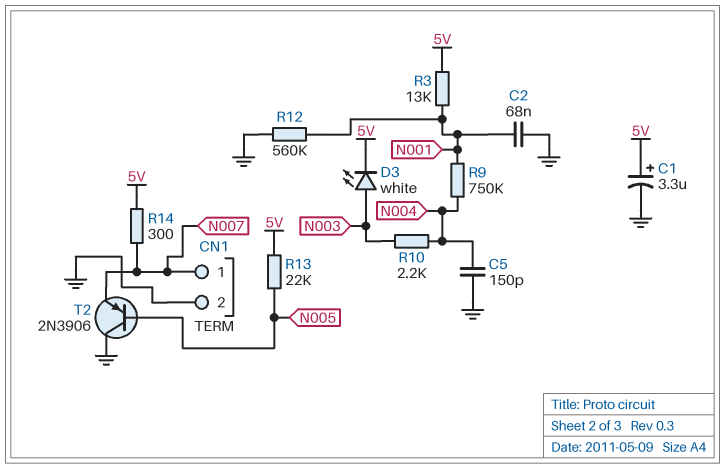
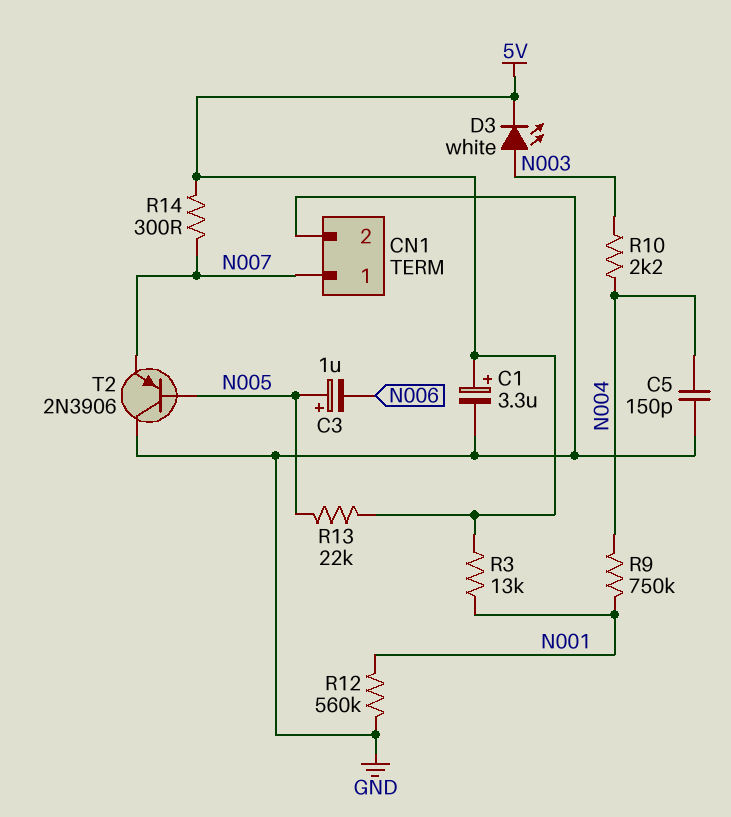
C2: 68nF (GND, N001) -> none
C3: none -> 1uF (plus N005, minus N006)

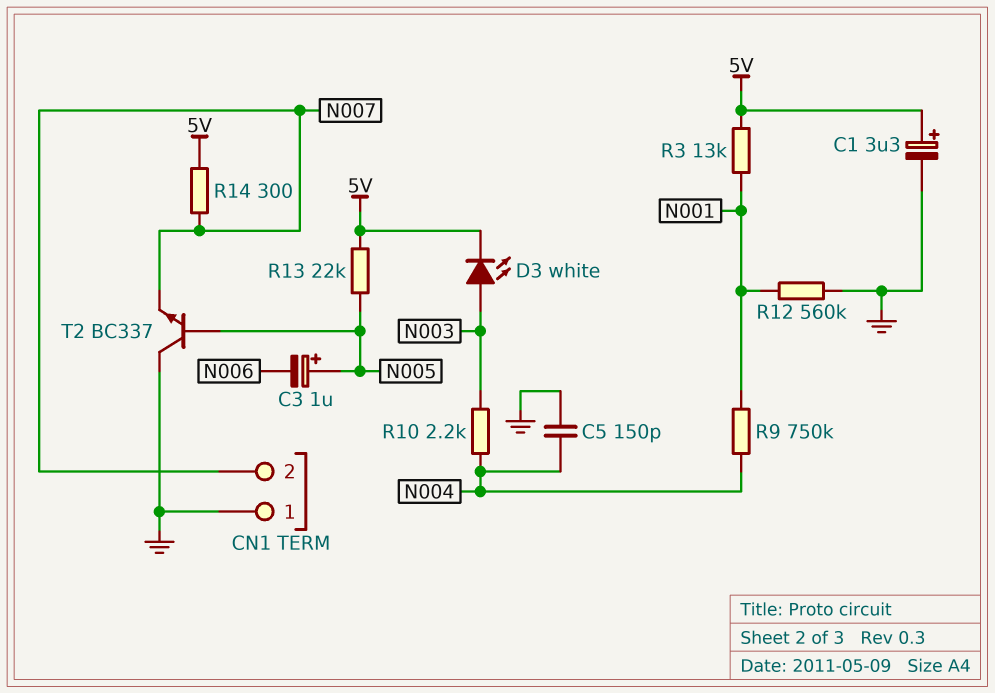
CN1 pin 1: N007 -> GND
CN1 pin 2: GND -> N007
T2: PNP 2N3906 (B N005, C GND, E N007) -> NPN BC337 (B N005, C GND, E N007)

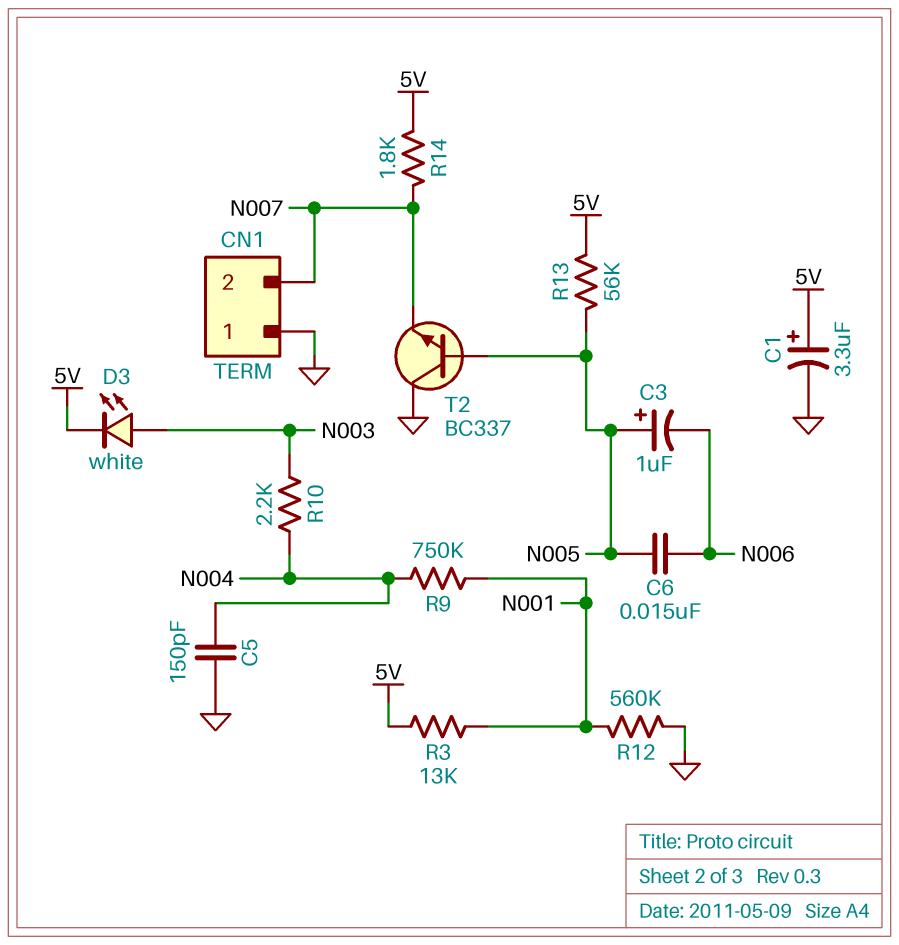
C6: none -> 15nF (N005, N006)
R13: 22k (5V, N005) -> 56k (5V, N005)
R14: 300 (5V, N007) -> 1.8k (5V, N007)

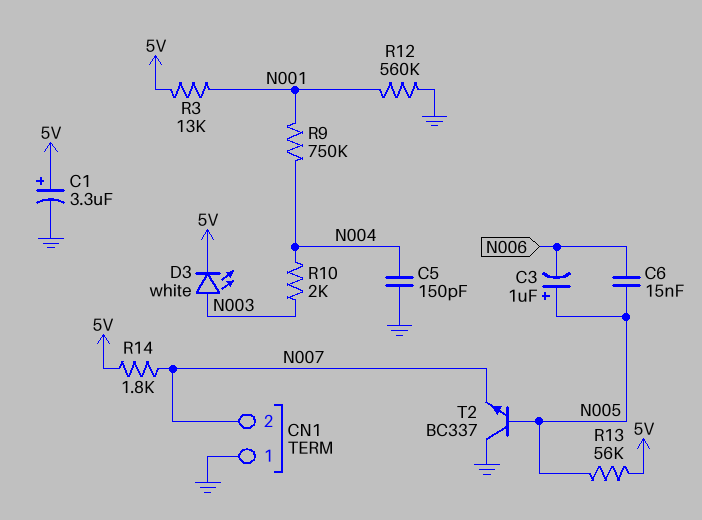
R10: 2.2k (N003, N004) -> 2k (N003, N004)

